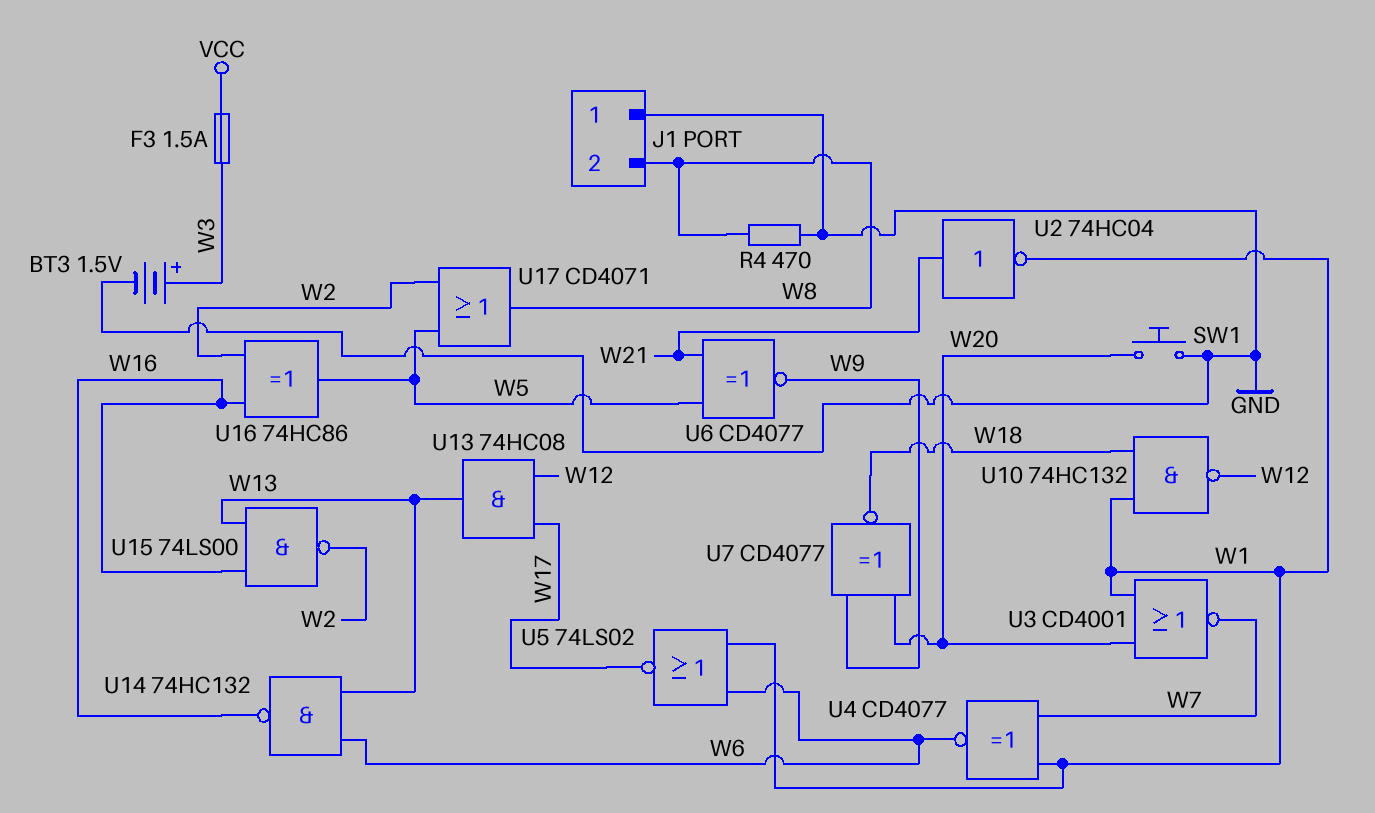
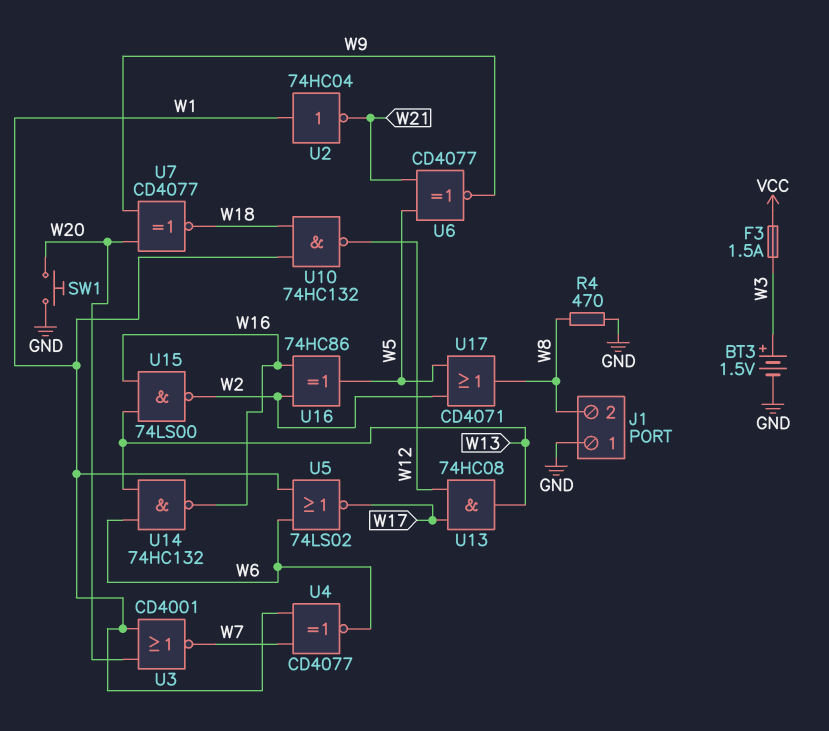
U2: NOT 74HC04 (in W21, out W1) -> NOT 74HC04 (in W1, out W21)

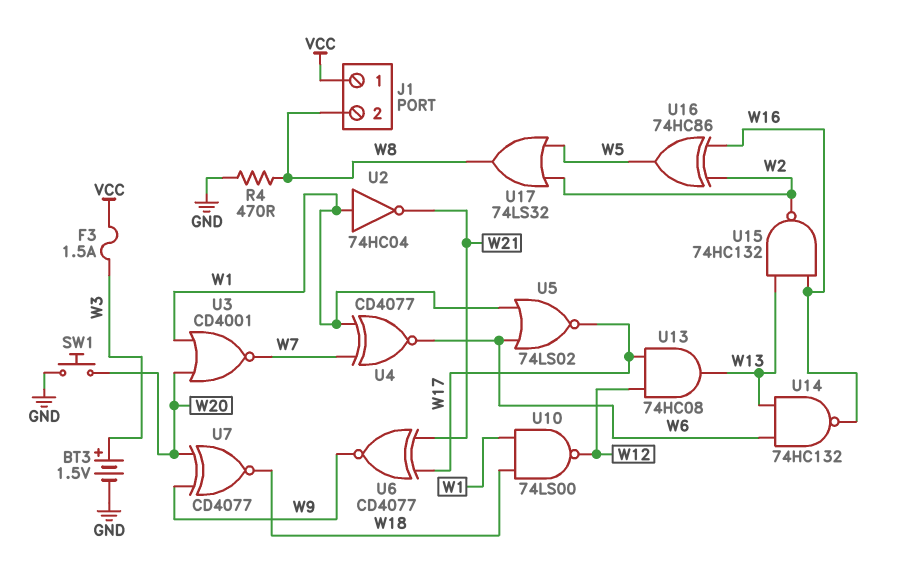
J1 pin 1: GND -> VCC
U6: XNOR CD4077 (in W5, in W21, out W9) -> XNOR CD4077 (in W17, in W21, out W9)
U10: NAND 74HC132 (in W1, in W18, out W12) -> NAND 74LS00 (in W1, in W18, out W12)
U15: NAND 74LS00 (in W13, in W16, out W2) -> NAND 74HC132 (in W13, in W16, out W2)
U17: OR CD4071 (in W2, in W5, out W8) -> OR 74LS32 (in W2, in W5, out W8)

